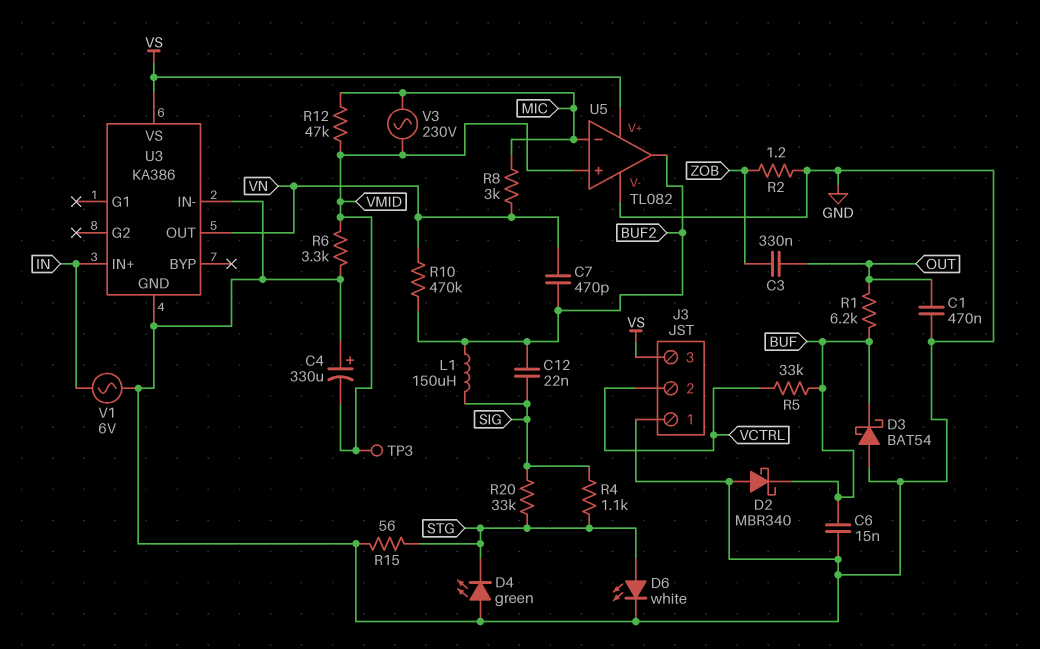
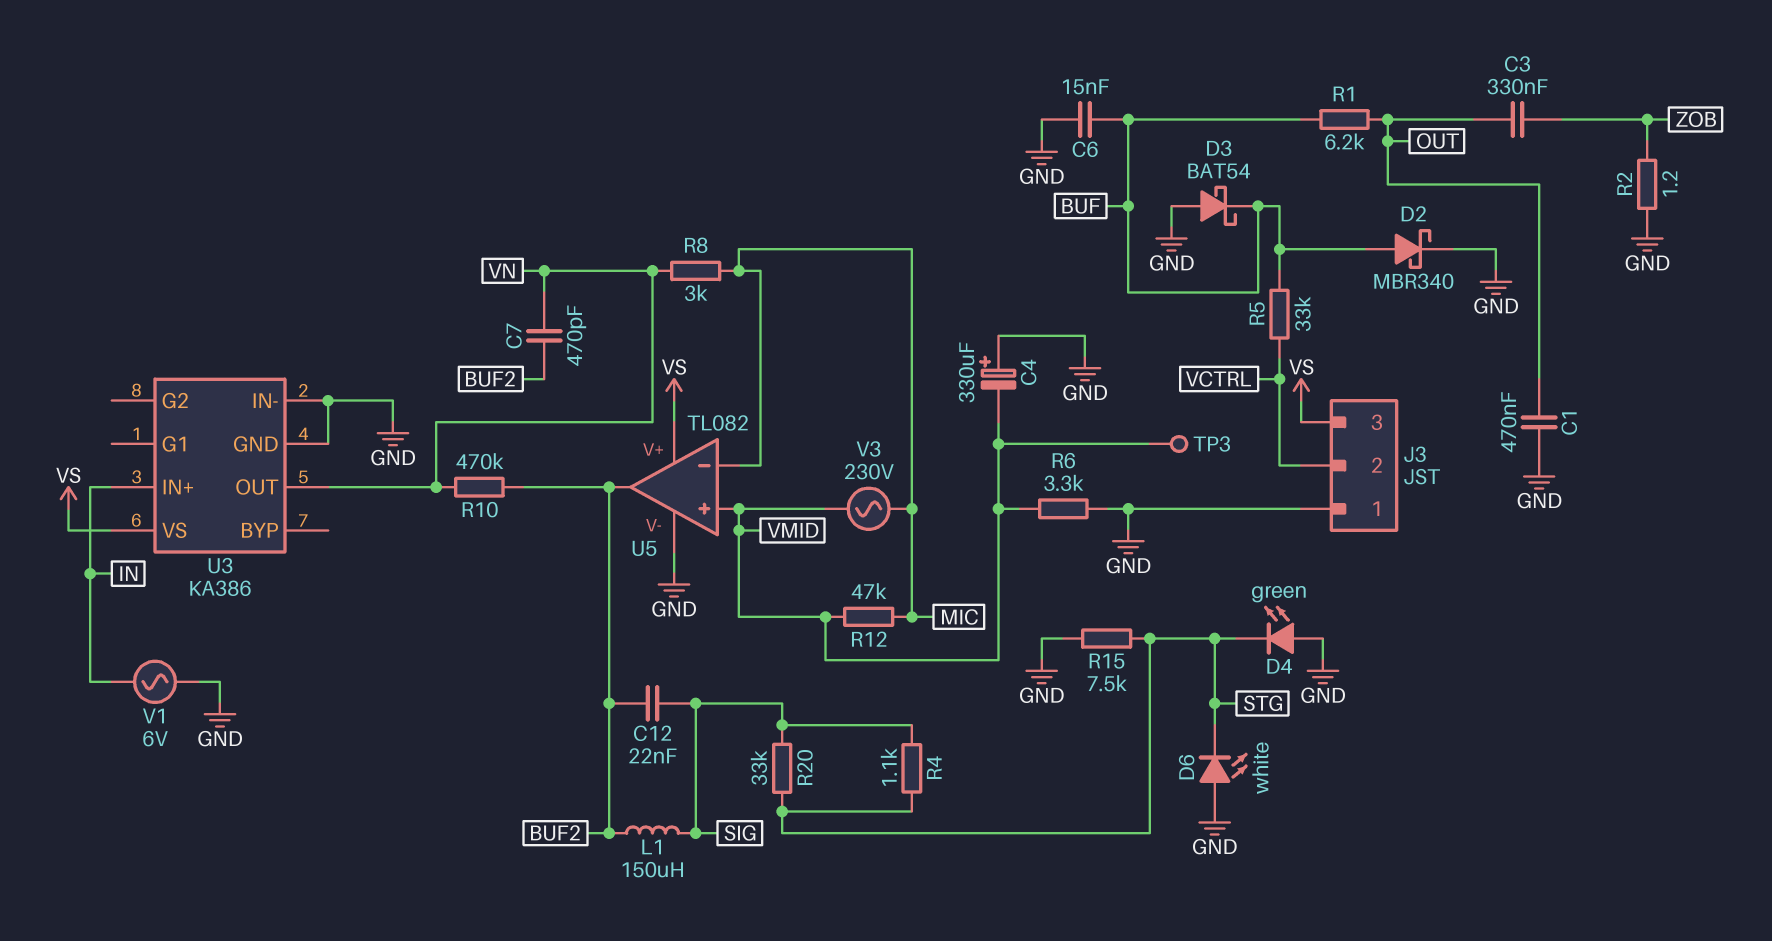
D2: schottky MBR340 (A GND, K BUF) -> schottky MBR340 (A BUF, K GND)
D6: LED white (A STG, K GND) -> LED white (A GND, K STG)
R15: 56 (GND, STG) -> 7.5k (GND, STG)

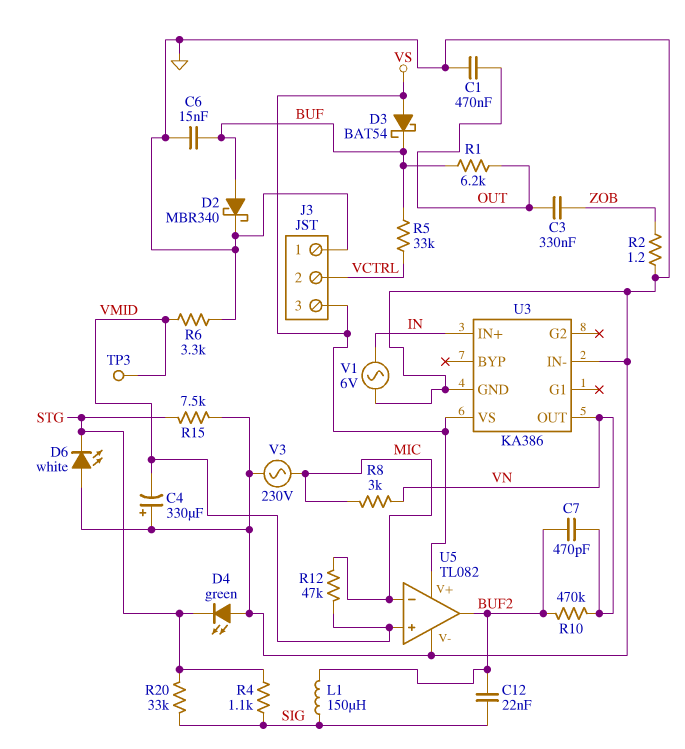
D3: schottky BAT54 (A GND, K BUF) -> schottky BAT54 (A VS, K BUF)
V3: AC 230V (MIC, VMID) -> AC 230V (GND, MIC)

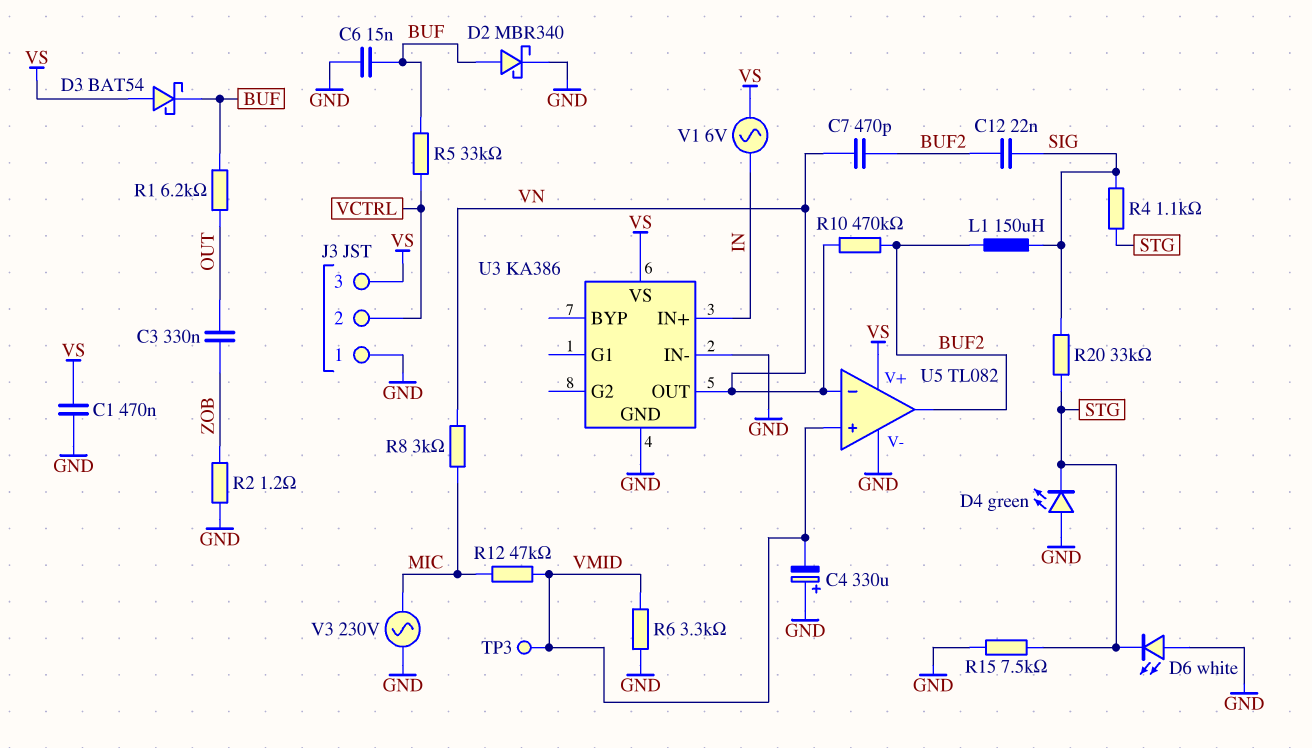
C1: 470nF (GND, OUT) -> 470nF (GND, VS)
U5 pin in-: MIC -> VN
V1: AC 6V (GND, IN) -> AC 6V (IN, VS)

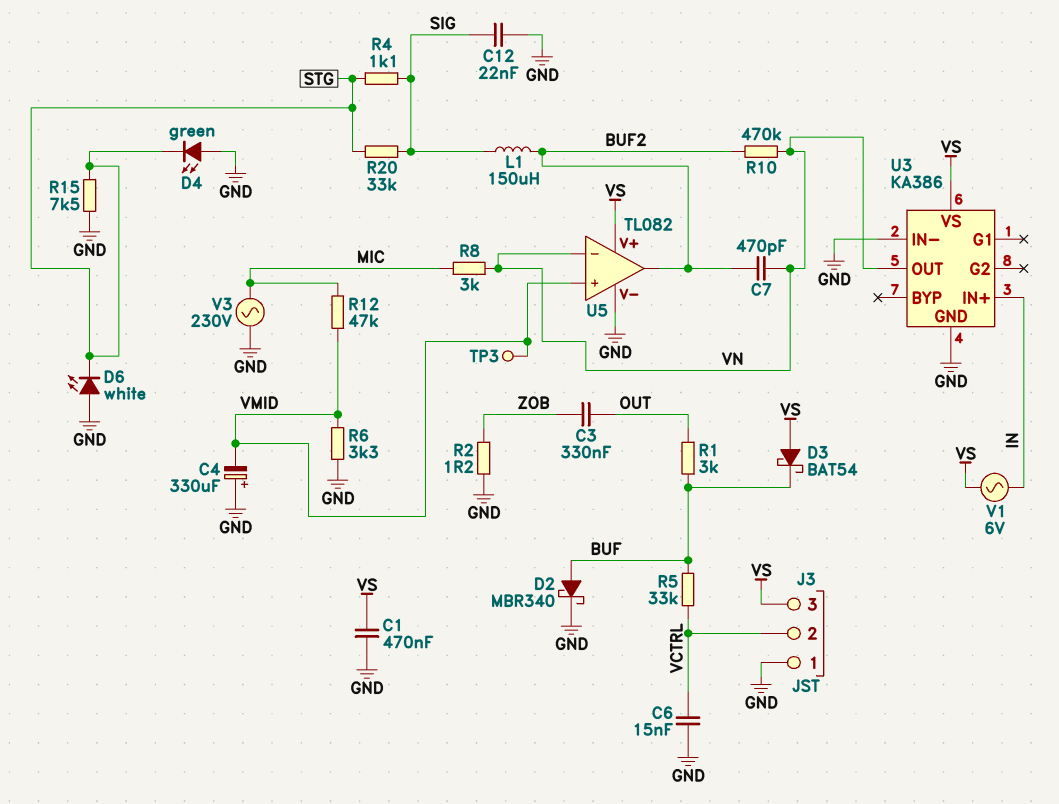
C6: 15nF (BUF, GND) -> 15nF (GND, VCTRL)
C12: 22nF (BUF2, SIG) -> 22nF (GND, SIG)
R1: 6.2k (BUF, OUT) -> 3k (BUF, OUT)

